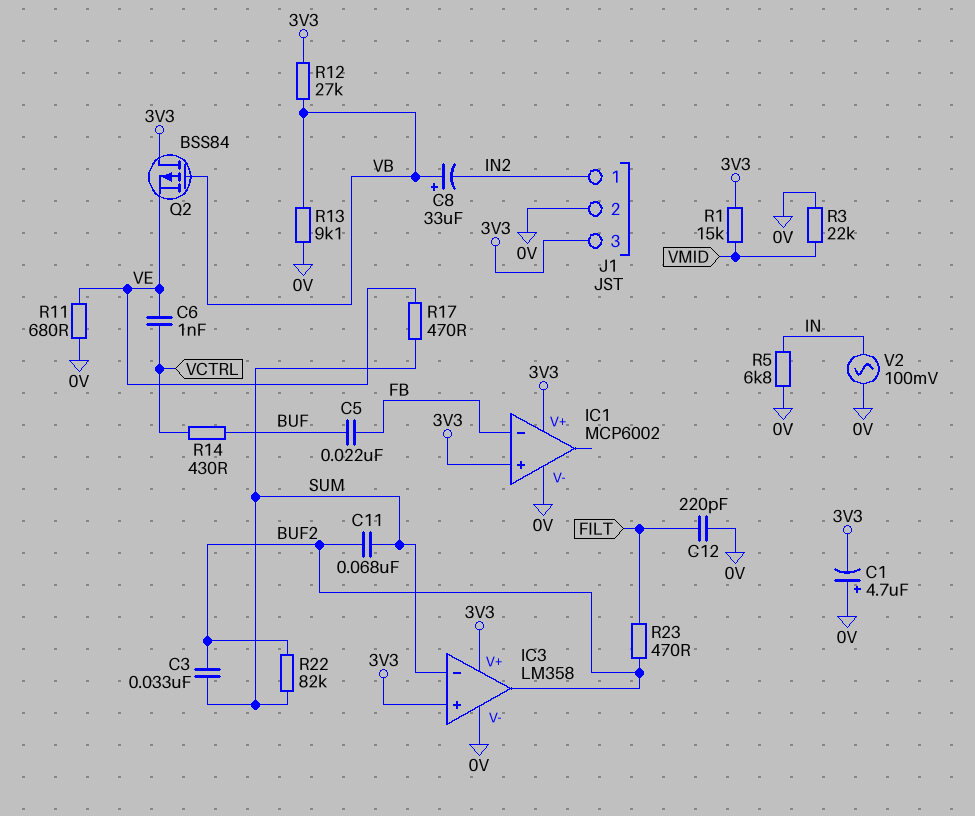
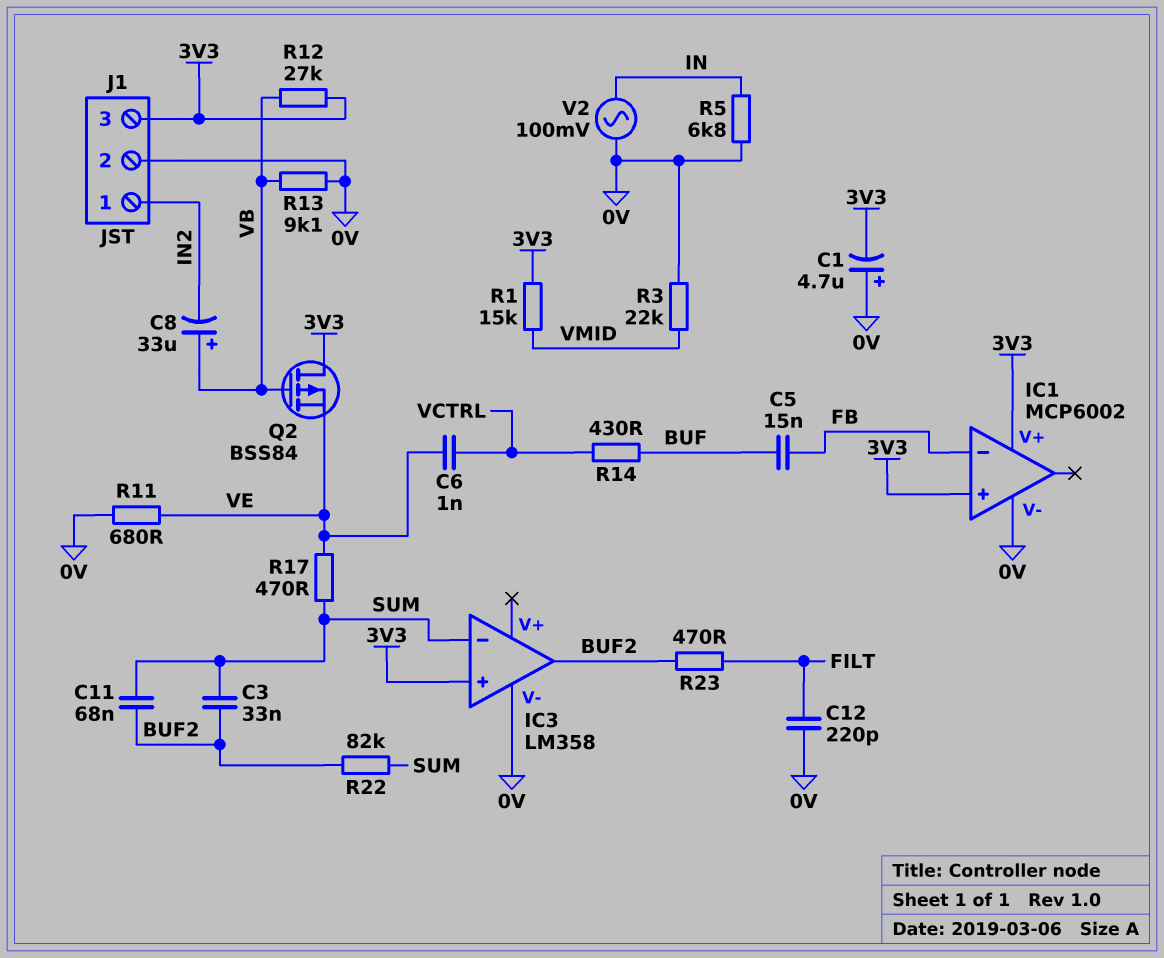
C5: 22nF (BUF, FB) -> 15nF (BUF, FB)
IC3 pin V+: 3V3 -> none

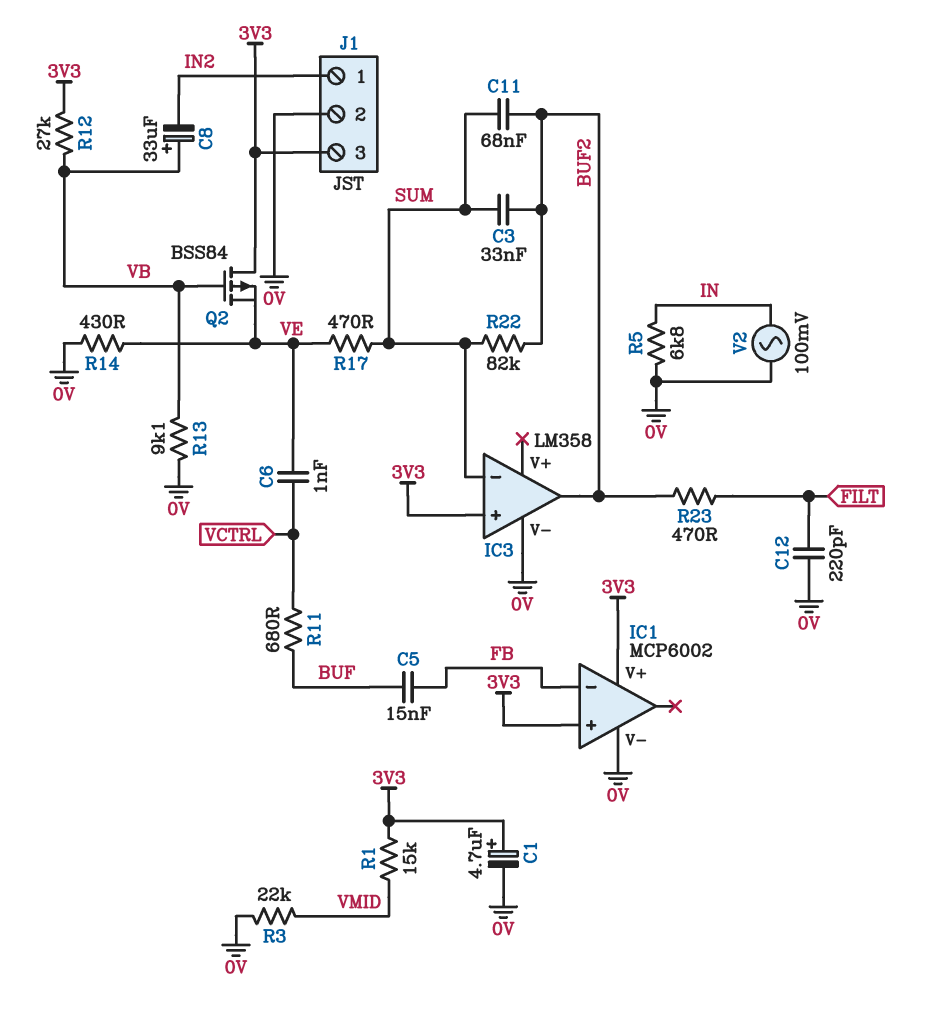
C1: 4.7uF (plus 0V, minus 3V3) -> 4.7uF (plus 3V3, minus 0V)
R11: 680 (0V, VE) -> 680 (BUF, VCTRL)
R14: 430 (BUF, VCTRL) -> 430 (0V, VE)

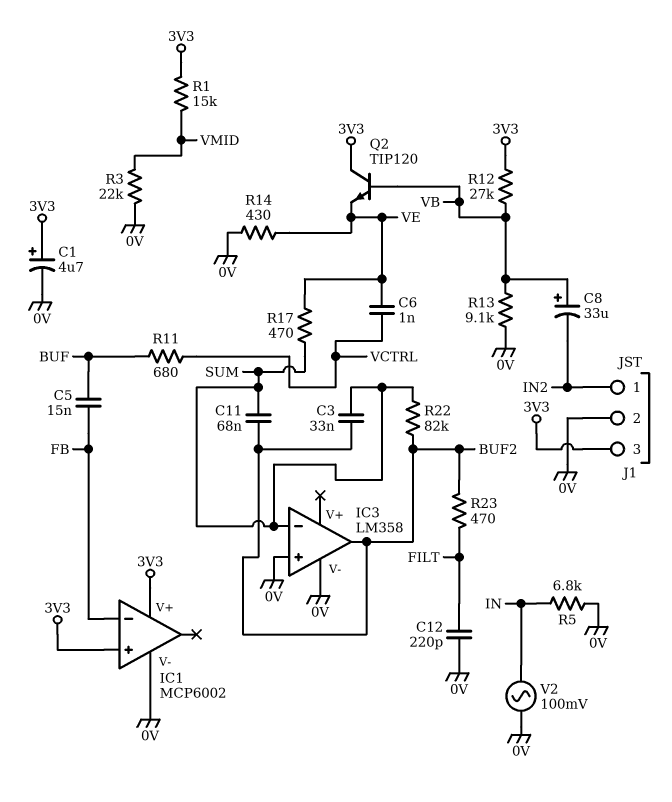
IC3 pin in+: 3V3 -> 0V
Q2: PMOS BSS84 (G VB, D 3V3, S VE) -> NPN TIP120 (B VB, C 3V3, E VE)

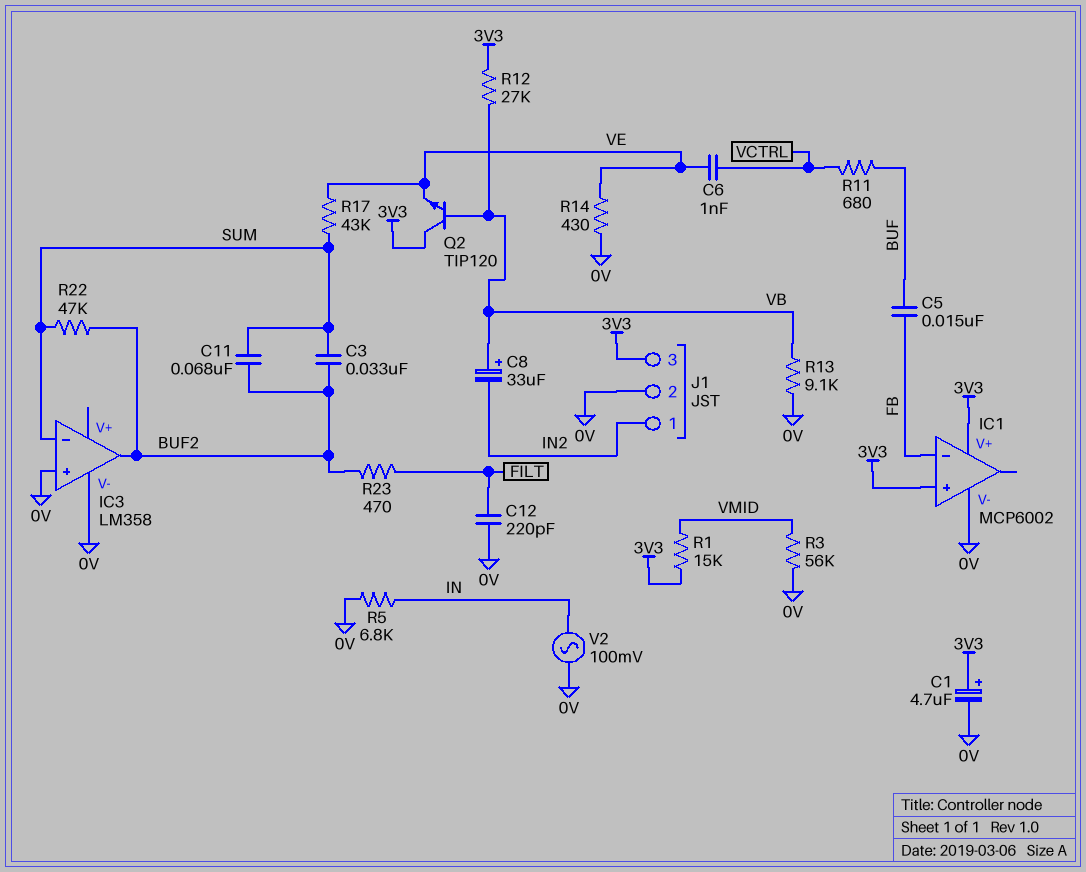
R3: 22k (0V, VMID) -> 56k (0V, VMID)
R17: 470 (SUM, VE) -> 43k (SUM, VE)
R22: 82k (BUF2, SUM) -> 47k (BUF2, SUM)

